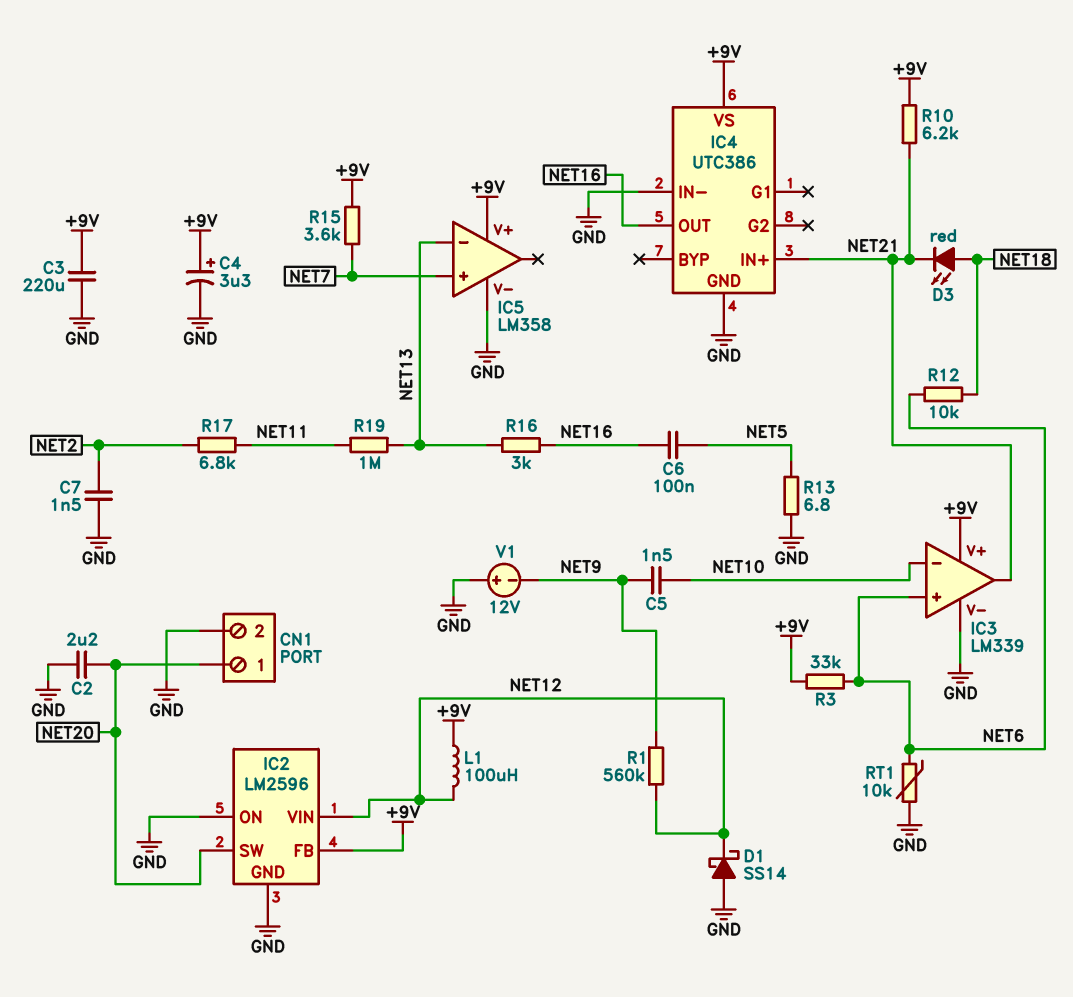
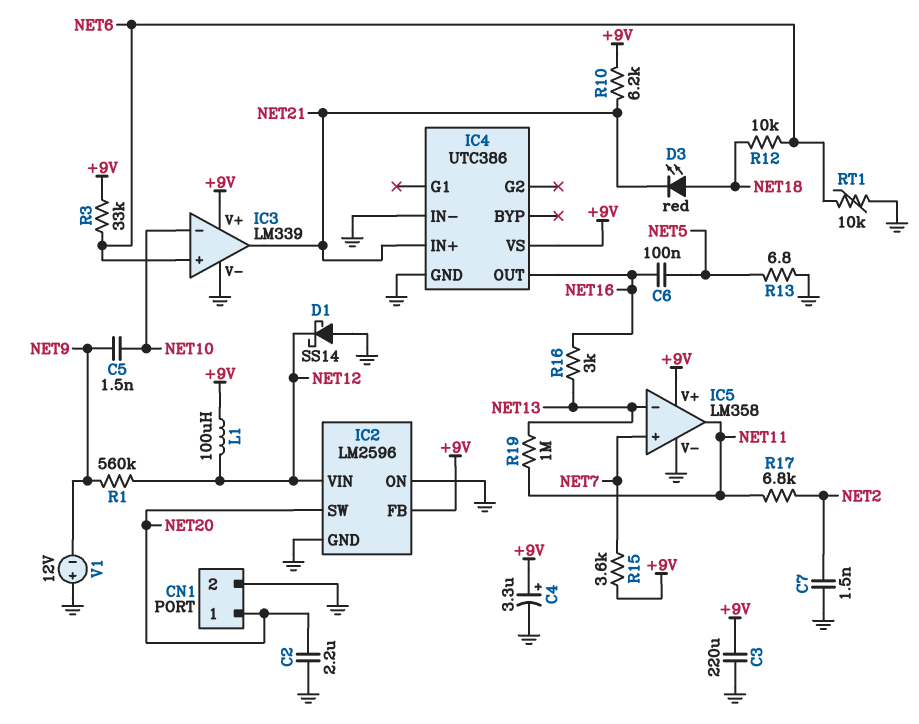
IC5 pin out: none -> NET11

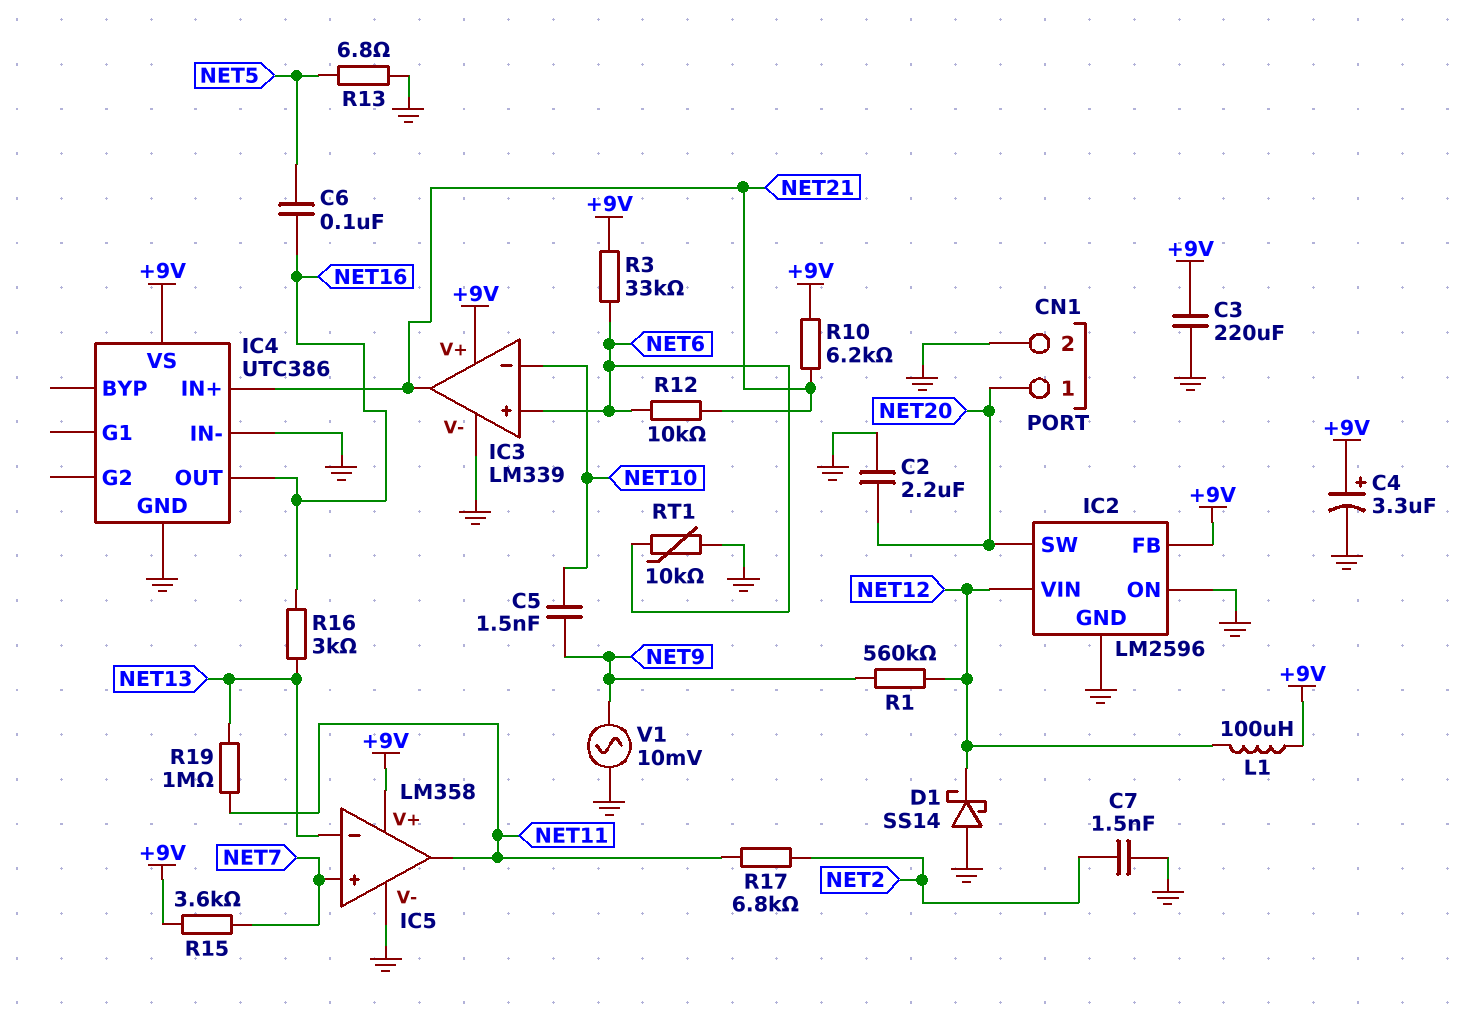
D3: LED red (A NET18, K NET21) -> none
R12: 10k (NET6, NET18) -> 10k (NET6, NET21)
V1: 12V (plus GND, minus NET9) -> AC 10mV (GND, NET9)

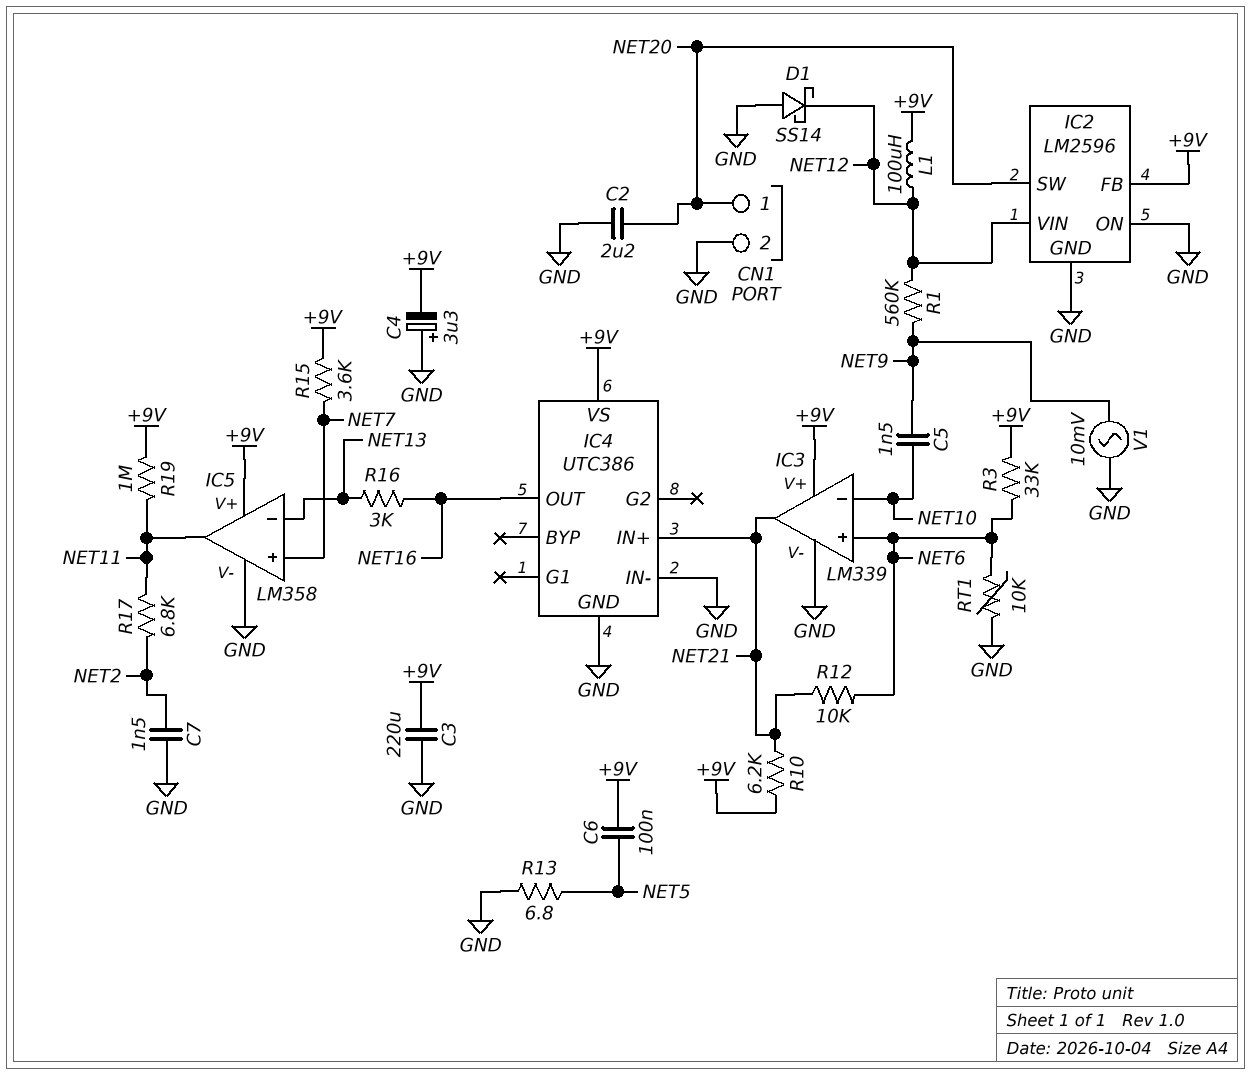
C4: 3.3uF (plus +9V, minus GND) -> 3.3uF (plus GND, minus +9V)
C6: 100nF (NET5, NET16) -> 100nF (+9V, NET5)
R19: 1M (NET11, NET13) -> 1M (+9V, NET11)

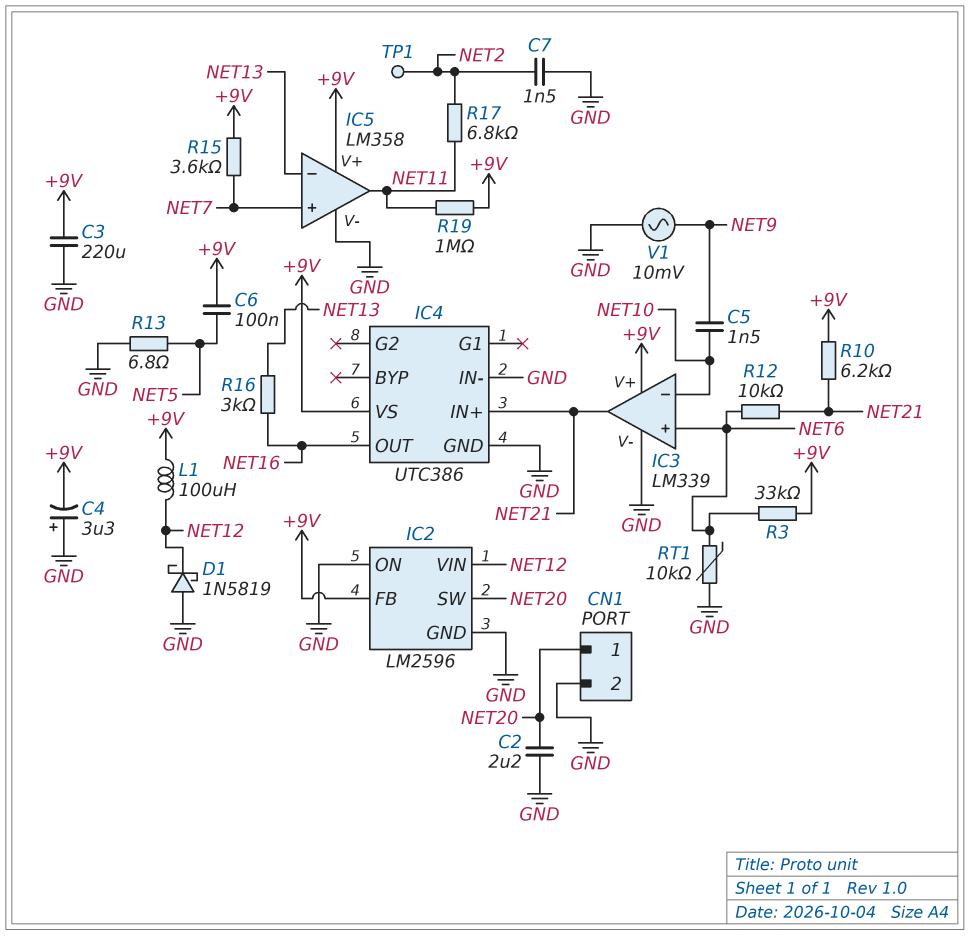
D1: schottky SS14 (A GND, K NET12) -> schottky 1N5819 (A GND, K NET12)
R1: 560k (NET9, NET12) -> none
TP1: none -> test point (NET2)

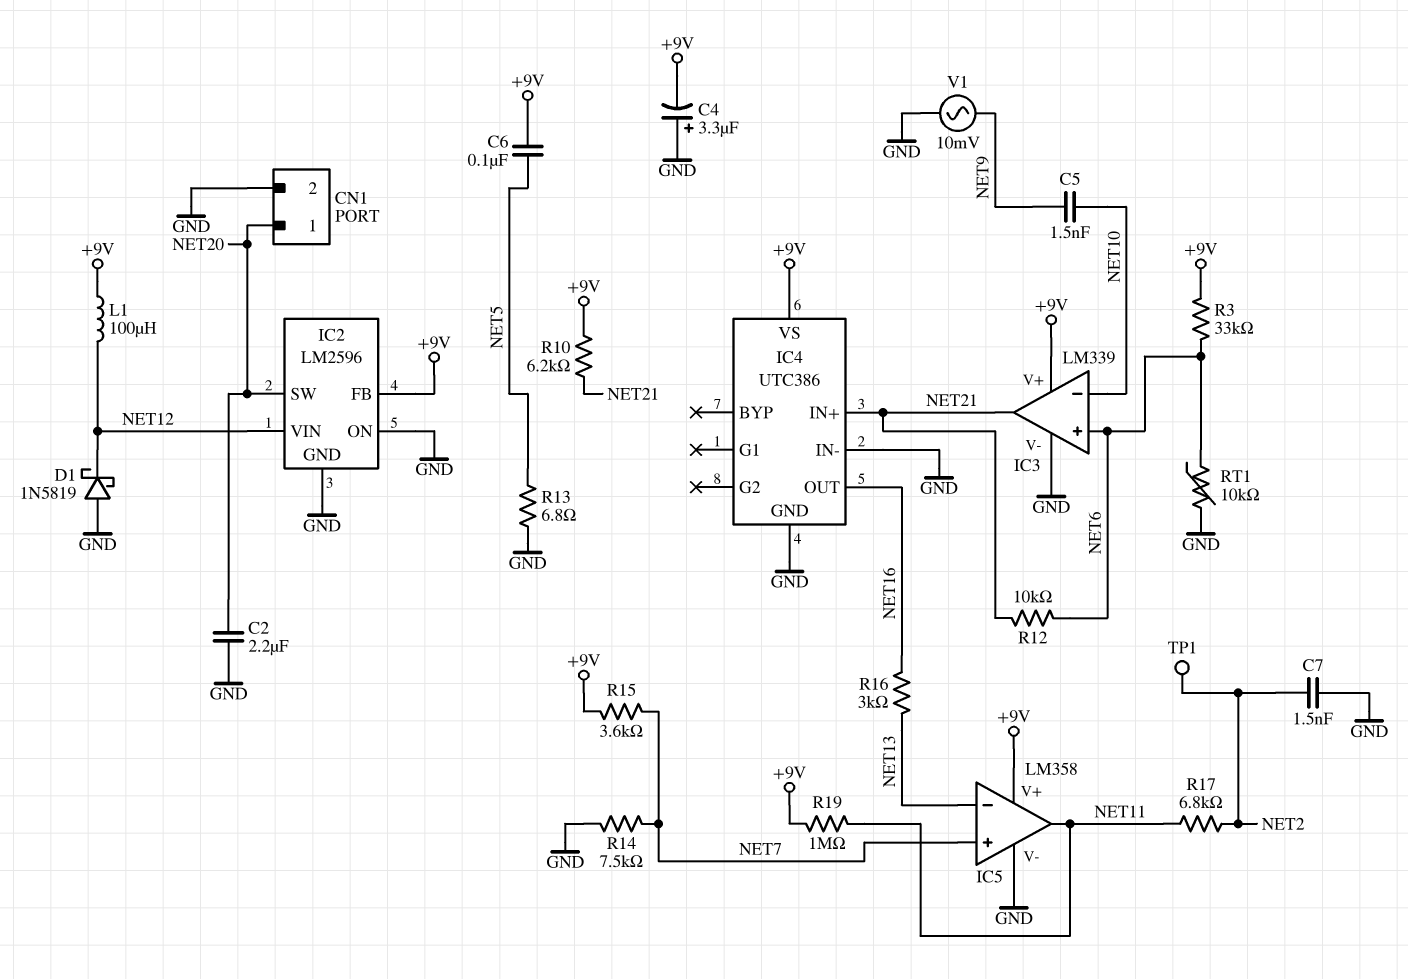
C3: 220uF (+9V, GND) -> none
R14: none -> 7.5k (GND, NET7)

